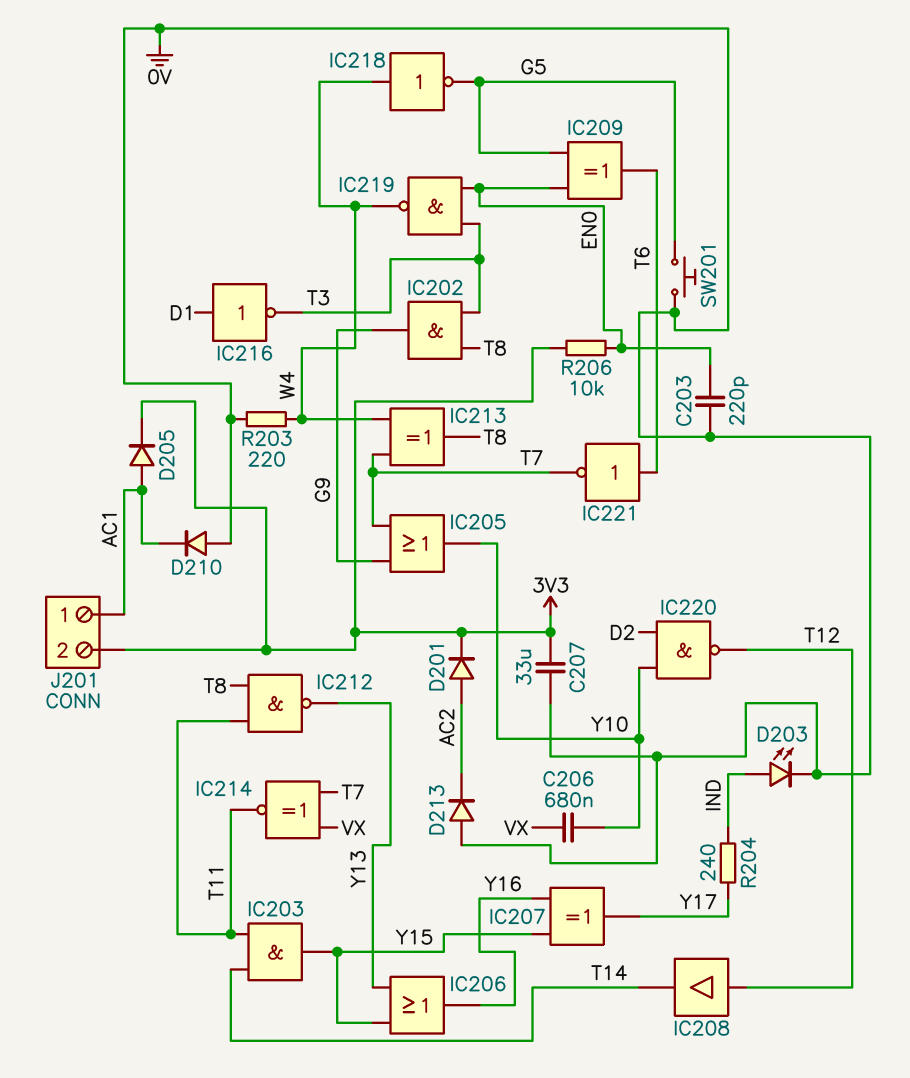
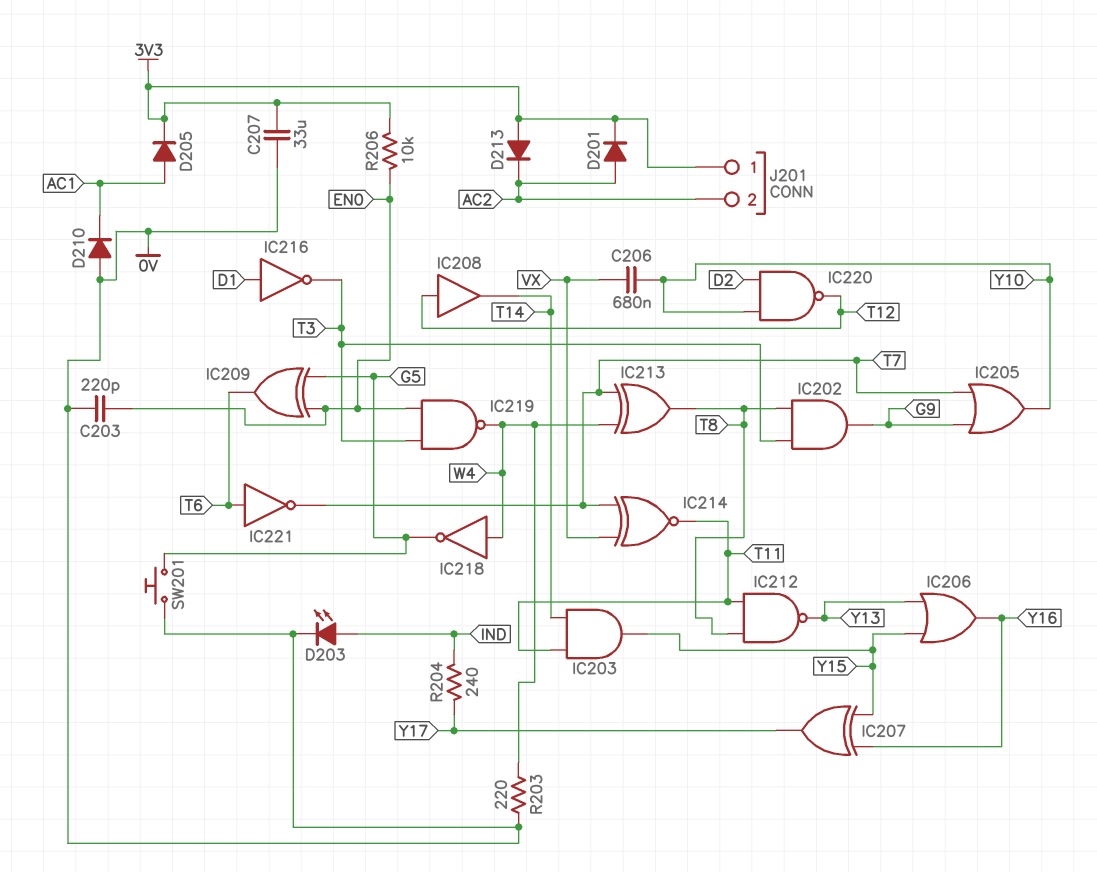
D213: diode (A 0V, K AC2) -> diode (A 3V3, K AC2)
J201 pin 1: AC1 -> 3V3
J201 pin 2: 3V3 -> AC2

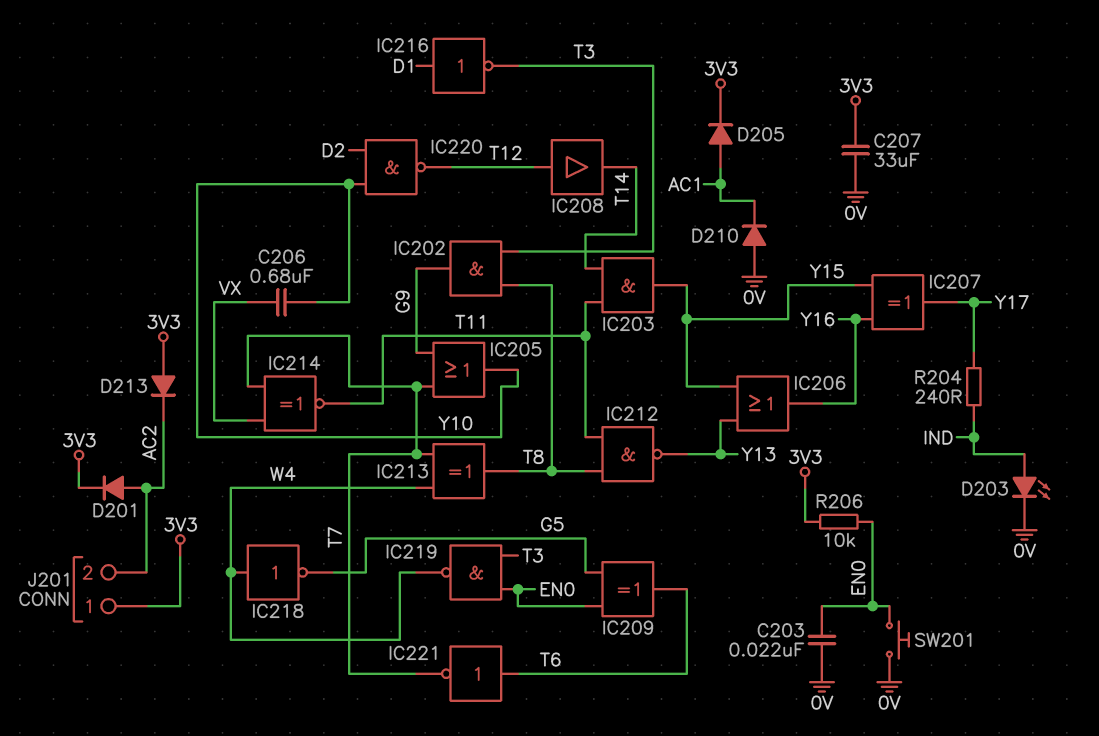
C203: 220pF (0V, EN0) -> 22nF (0V, EN0)
R203: 220 (0V, W4) -> none
SW201: button (0V, G5) -> button (0V, EN0)

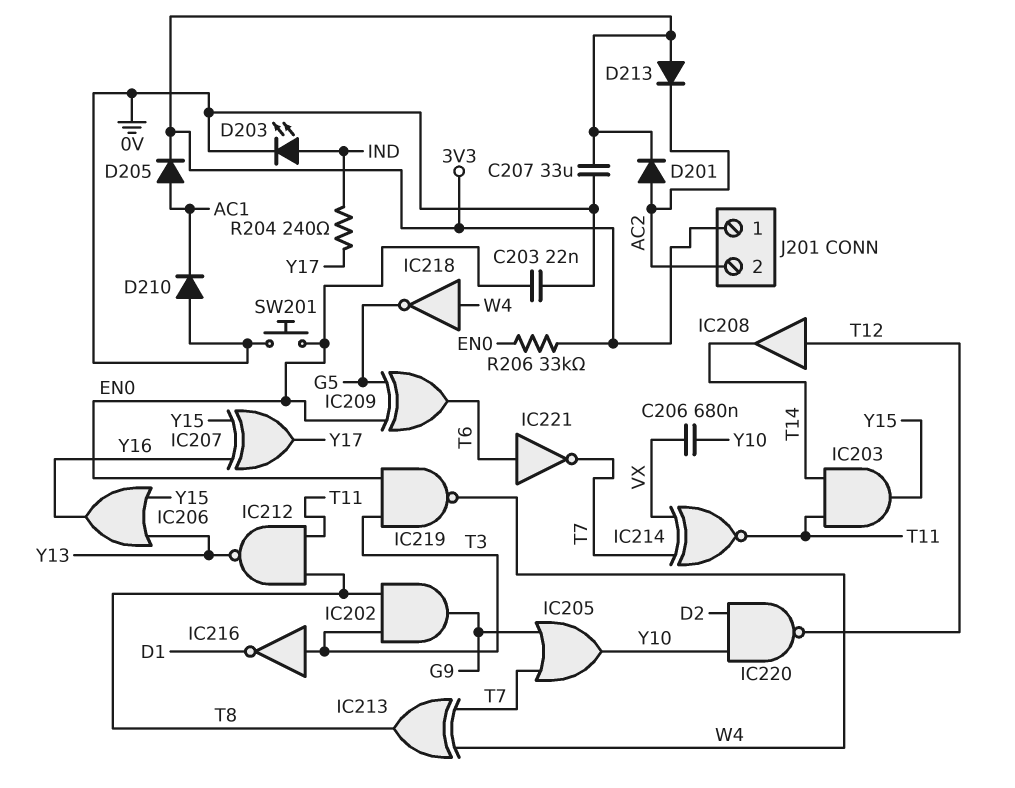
IC216: NOT (in D1, out T3) -> NOT (in T3, out D1)
R206: 10k (3V3, EN0) -> 33k (3V3, EN0)

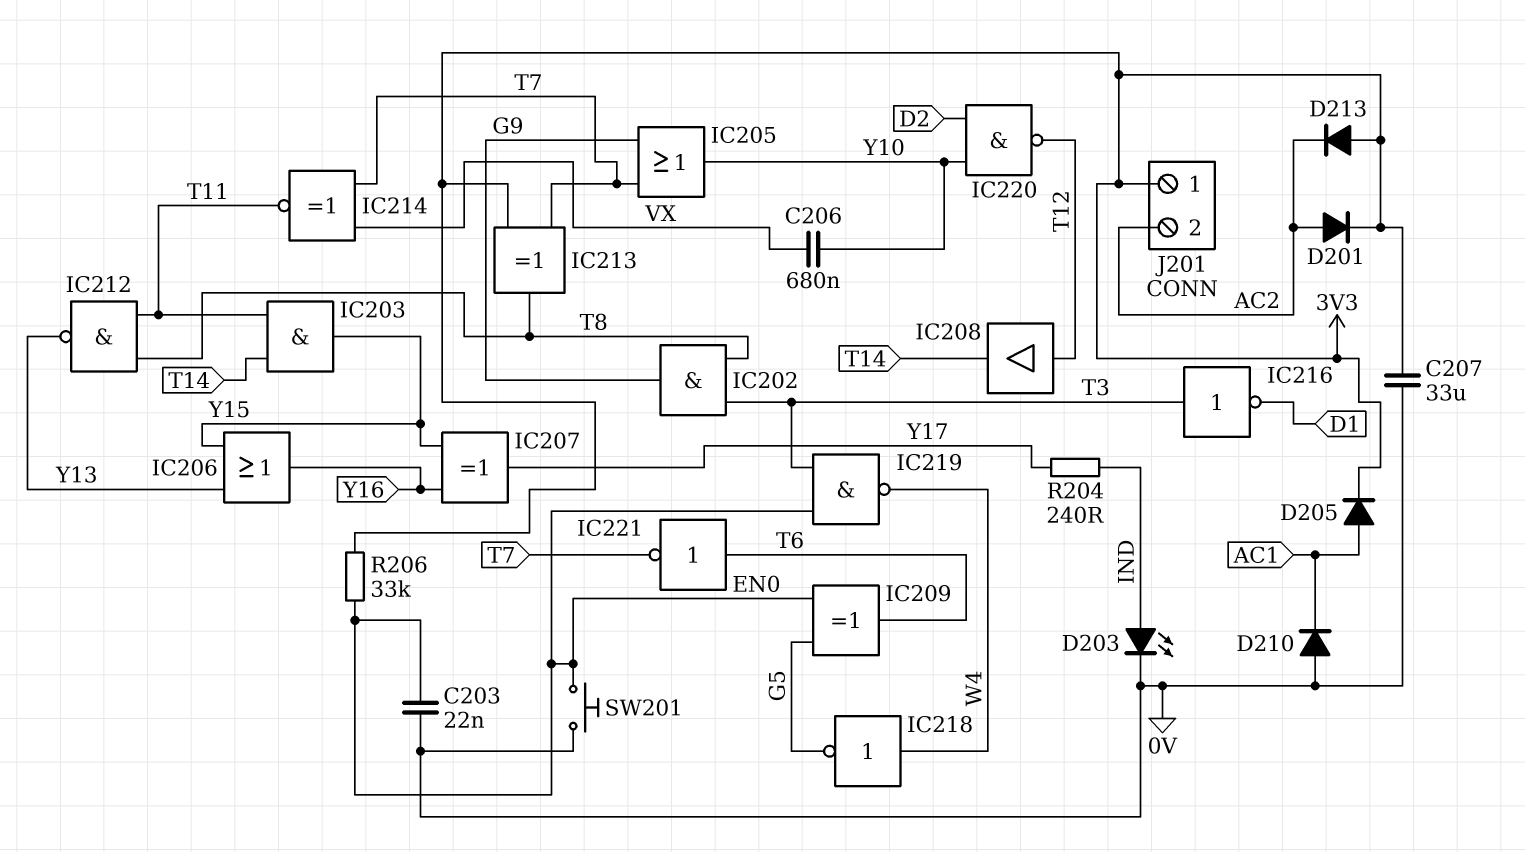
IC213: XOR (in T7, in W4, out T8) -> XOR (in 3V3, in T7, out T8)

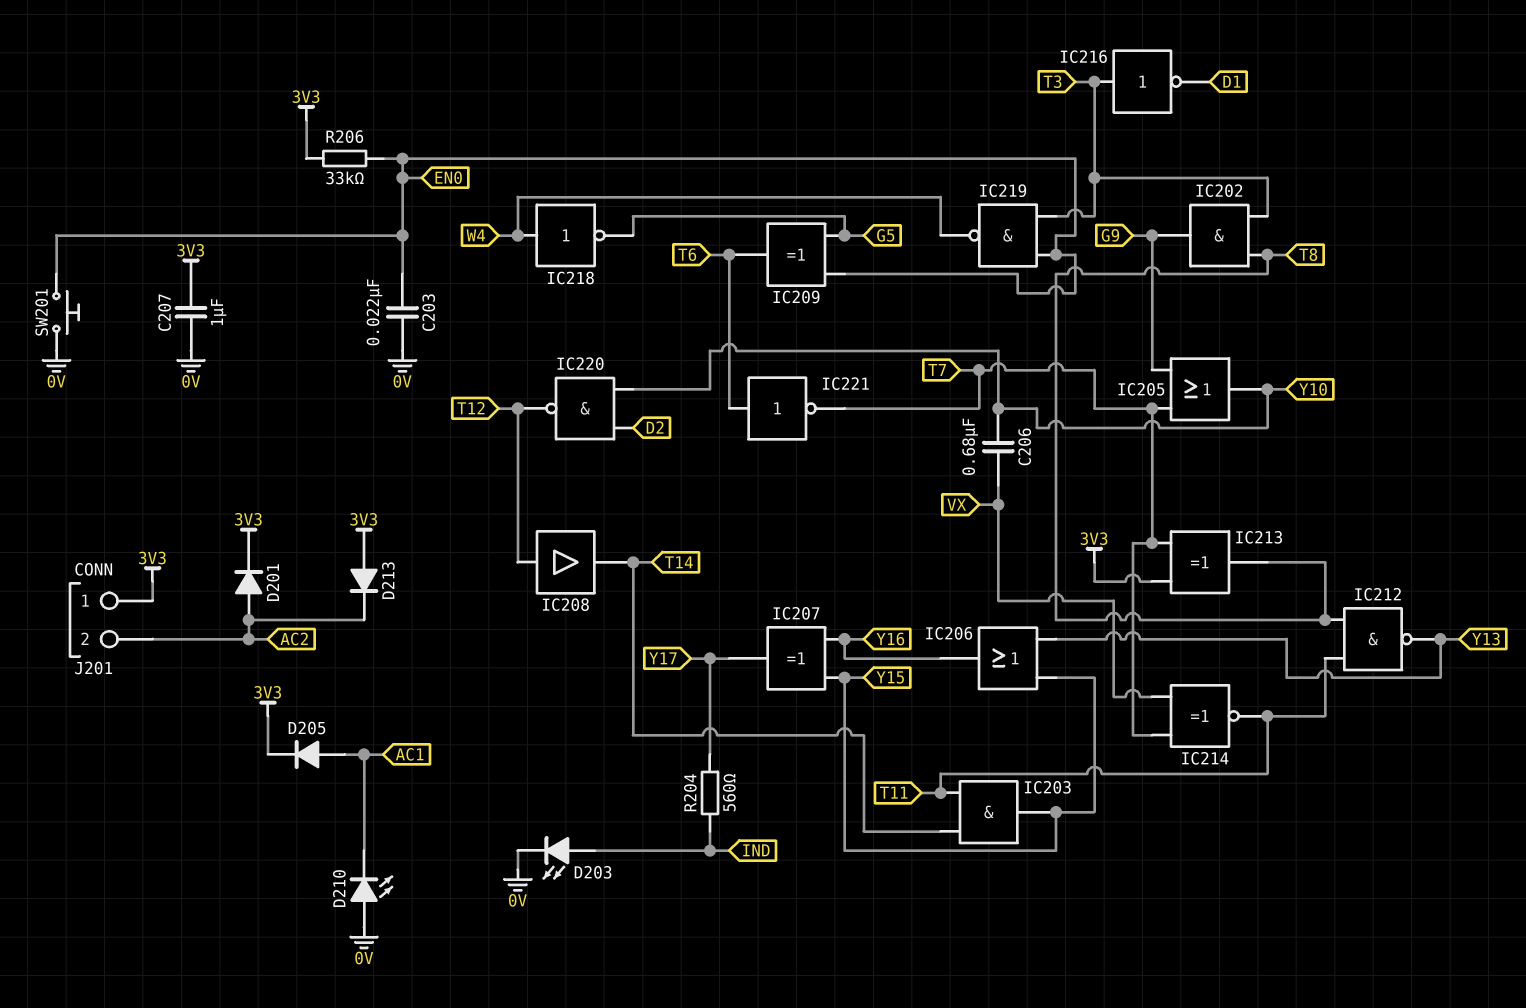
C207: 33uF (0V, 3V3) -> 1uF (0V, 3V3)
D210: diode (A 0V, K AC1) -> LED (A 0V, K AC1)
R204: 240 (IND, Y17) -> 560 (IND, Y17)

